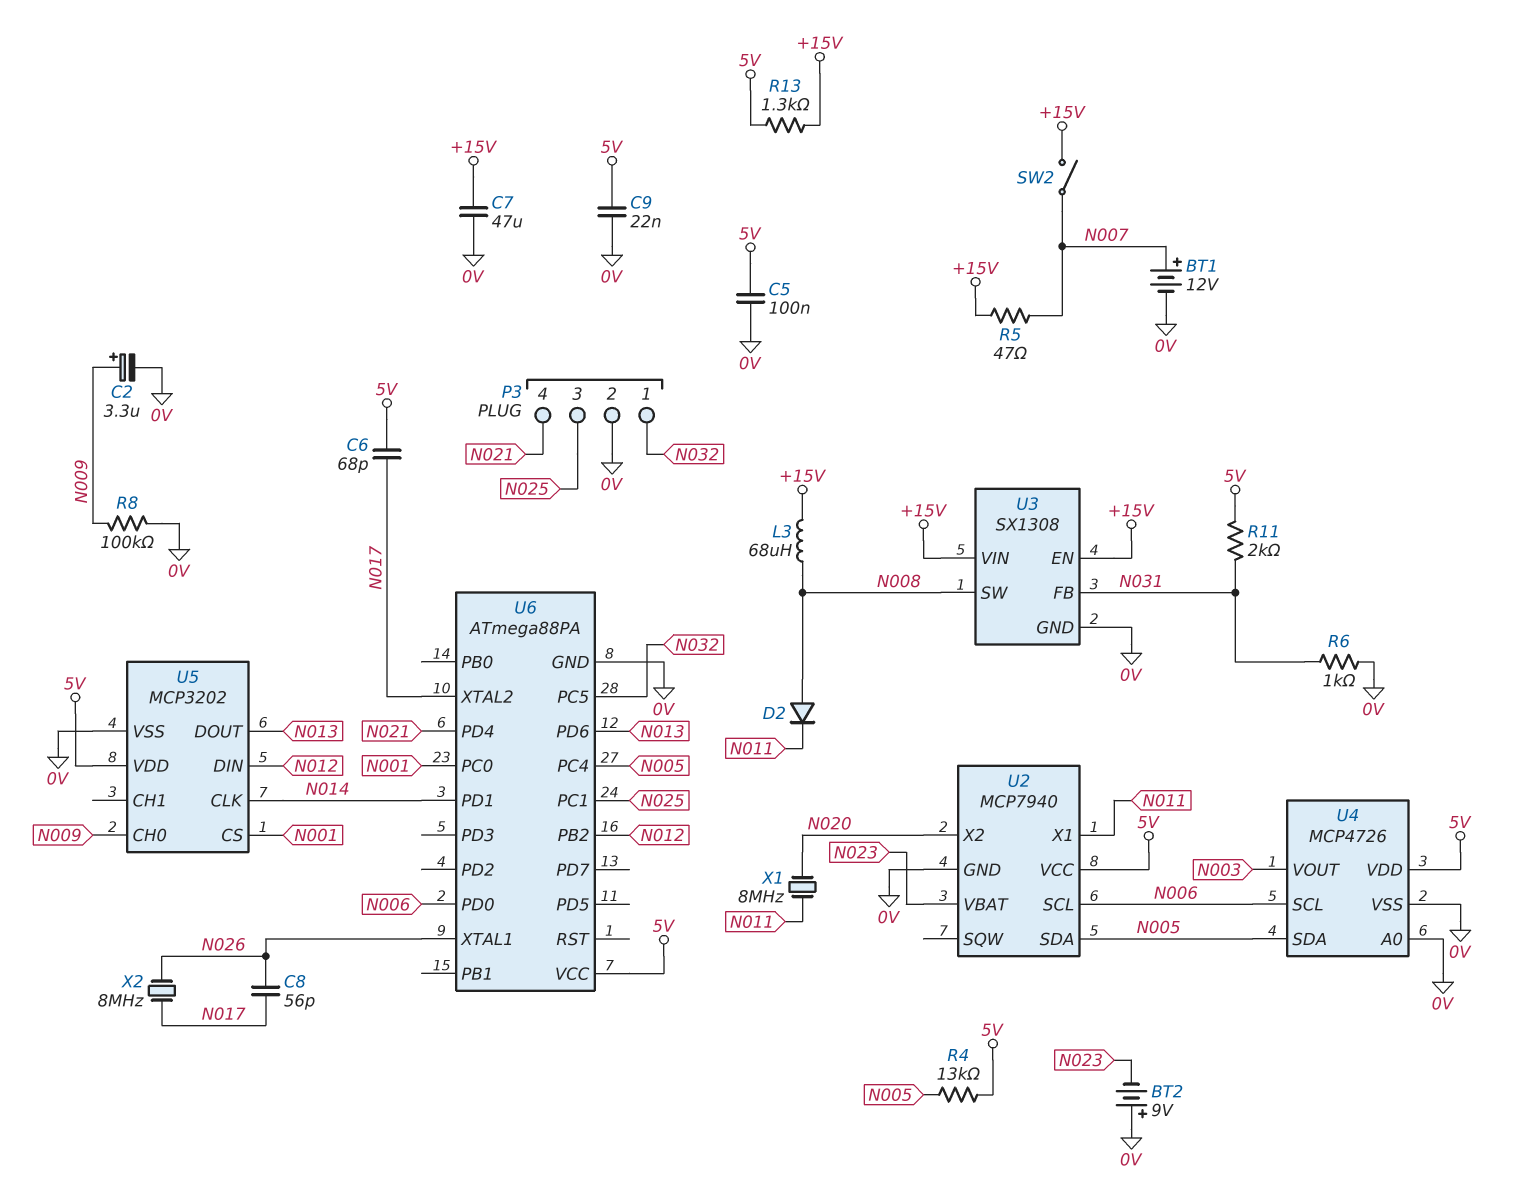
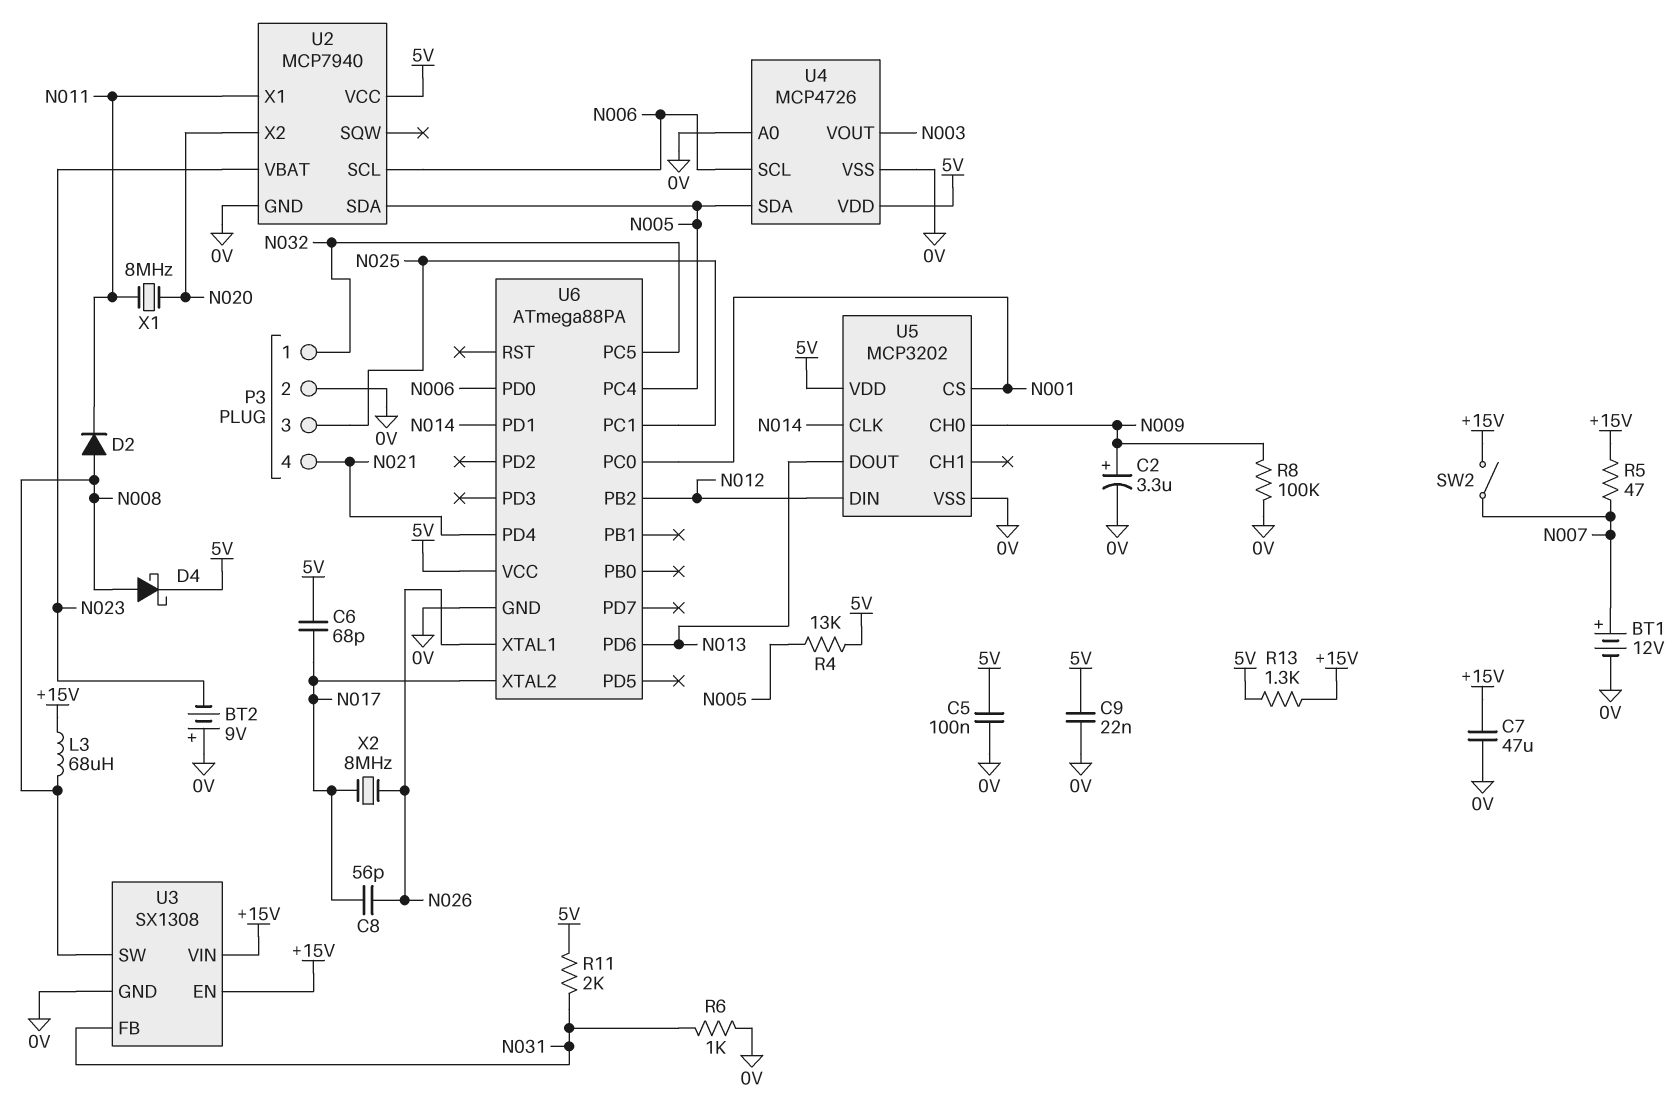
D4: none -> schottky (A N008, K 5V)

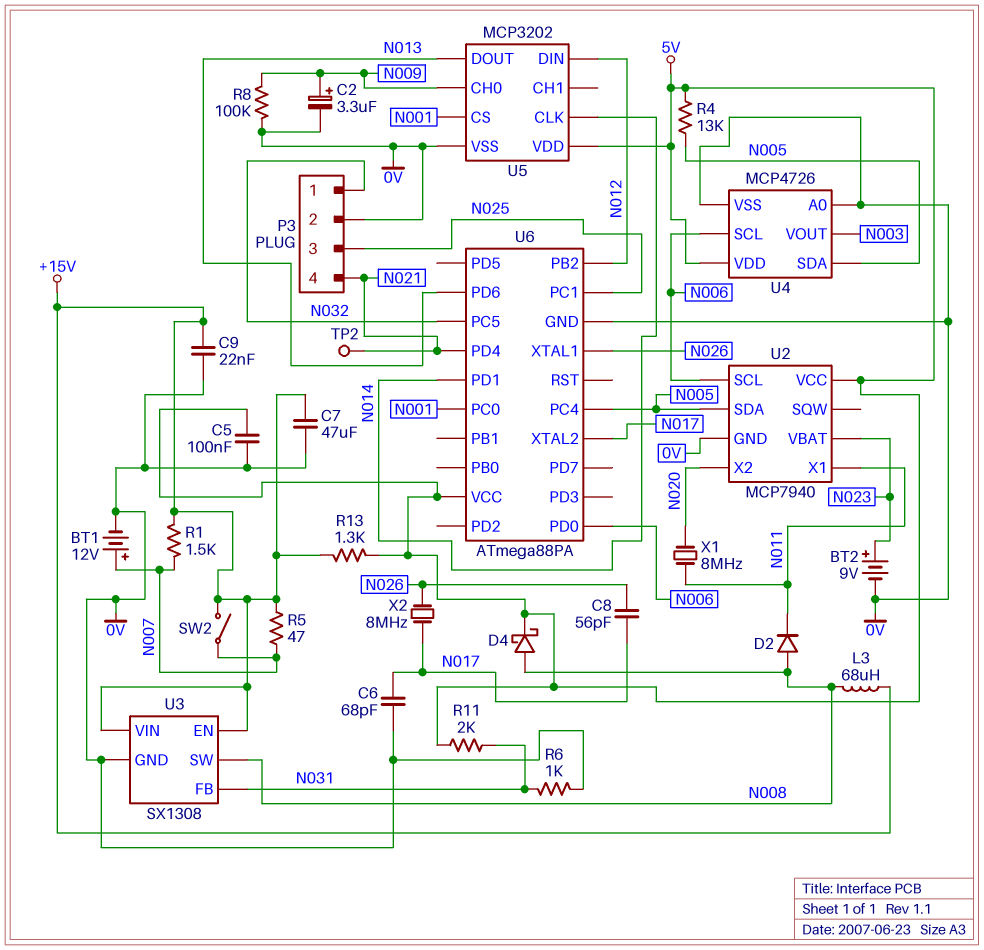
BT2: 9V (plus 0V, minus N023) -> 9V (plus N023, minus 0V)
C6: 68pF (5V, N017) -> 68pF (0V, N017)
C9: 22nF (0V, 5V) -> 22nF (+15V, 0V)
R1: none -> 1.5k (+15V, N007)
TP2: none -> test point (N021)

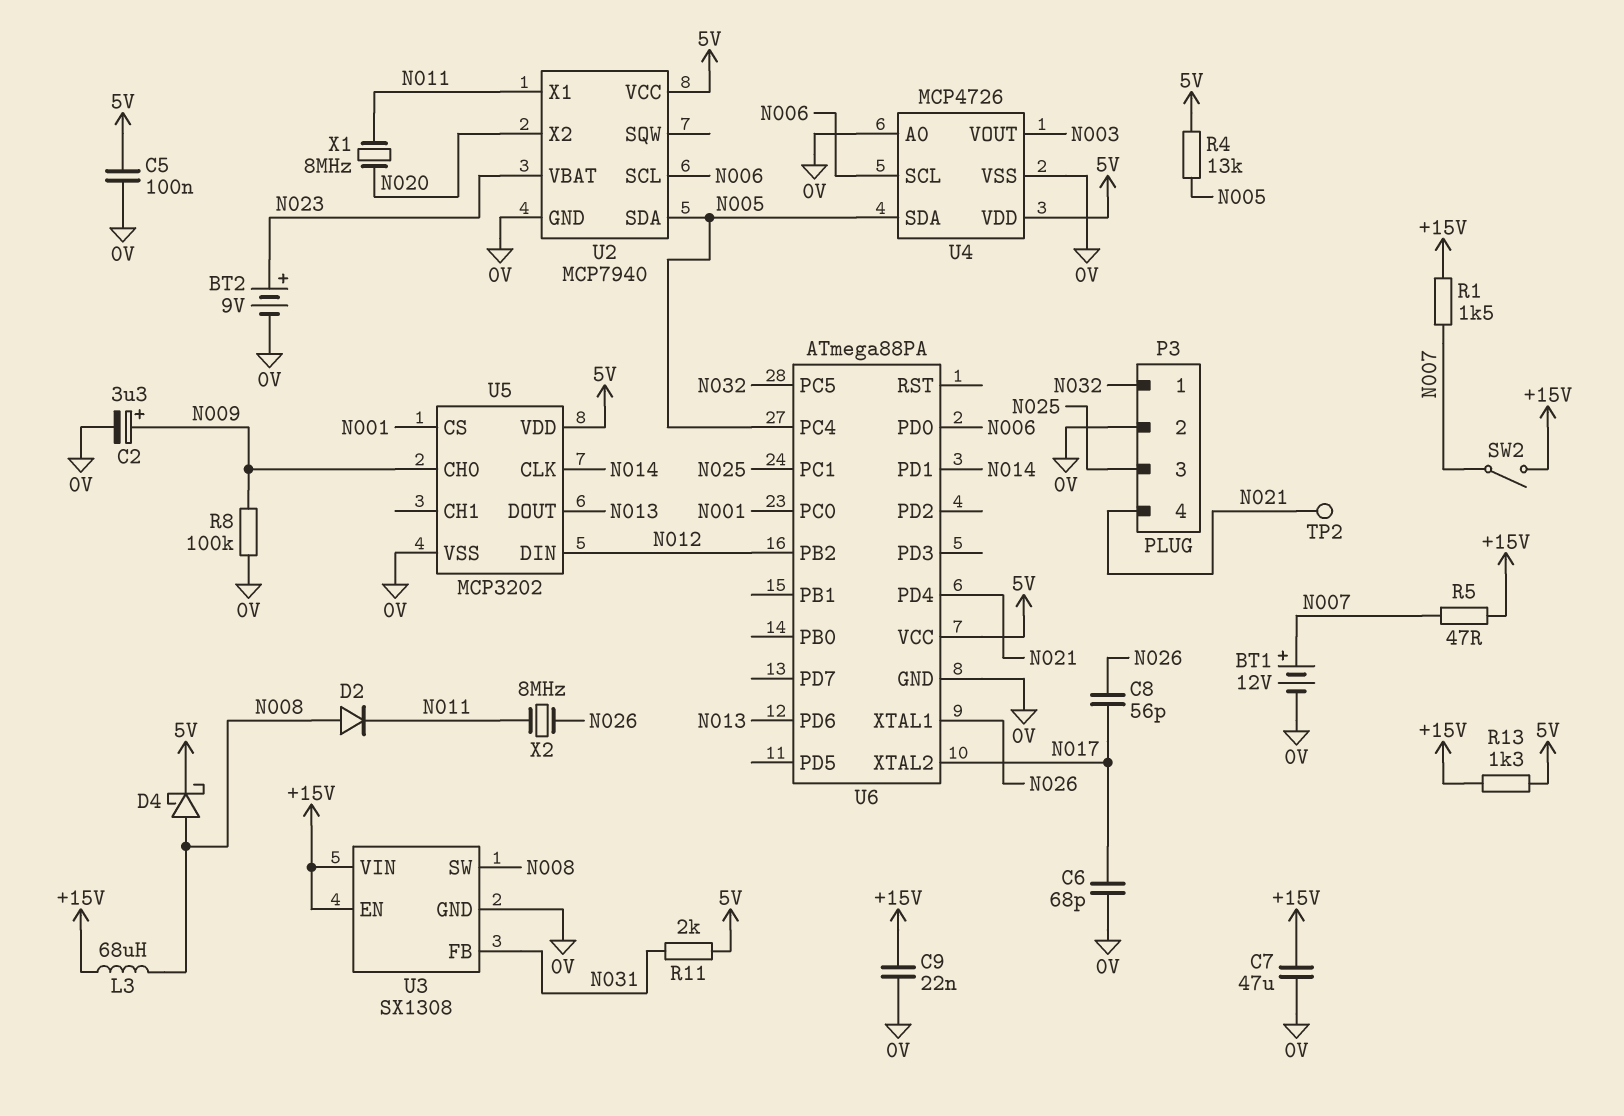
R6: 1k (0V, N031) -> none
X2: 8MHz (N017, N026) -> 8MHz (N011, N026)

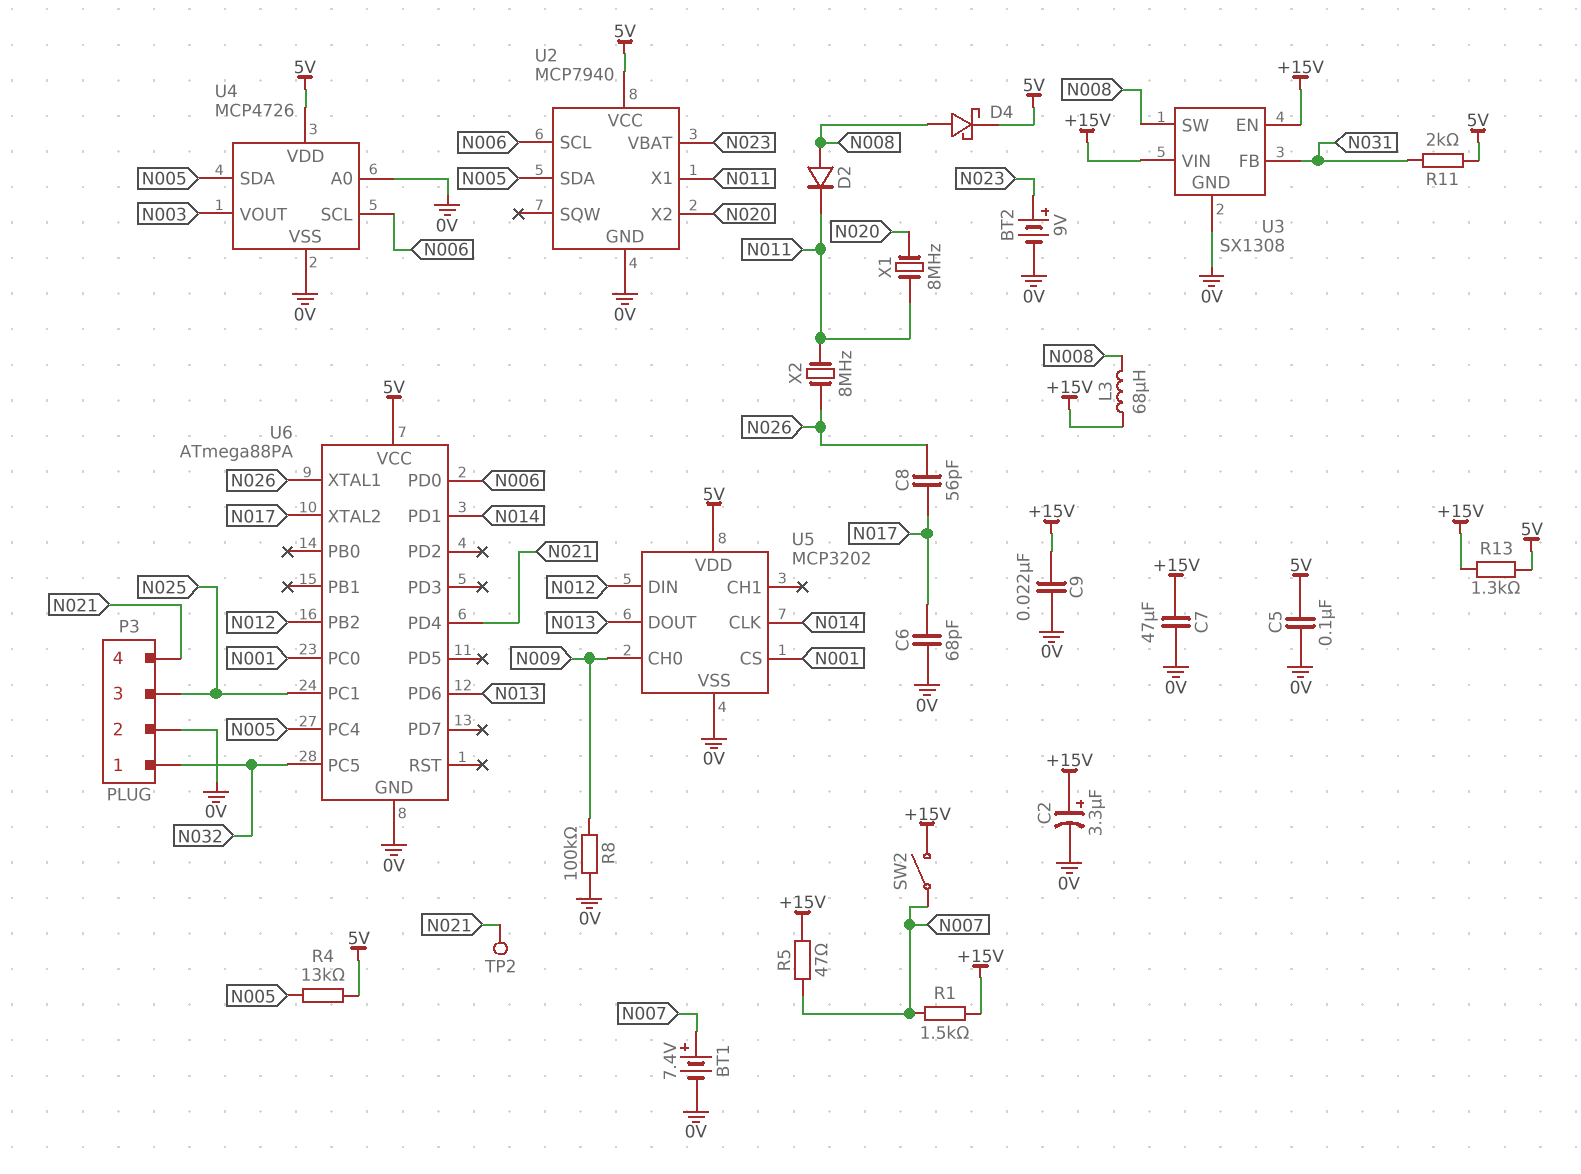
BT1: 12V (plus N007, minus 0V) -> 7.4V (plus N007, minus 0V)
C2: 3.3uF (plus N009, minus 0V) -> 3.3uF (plus +15V, minus 0V)

